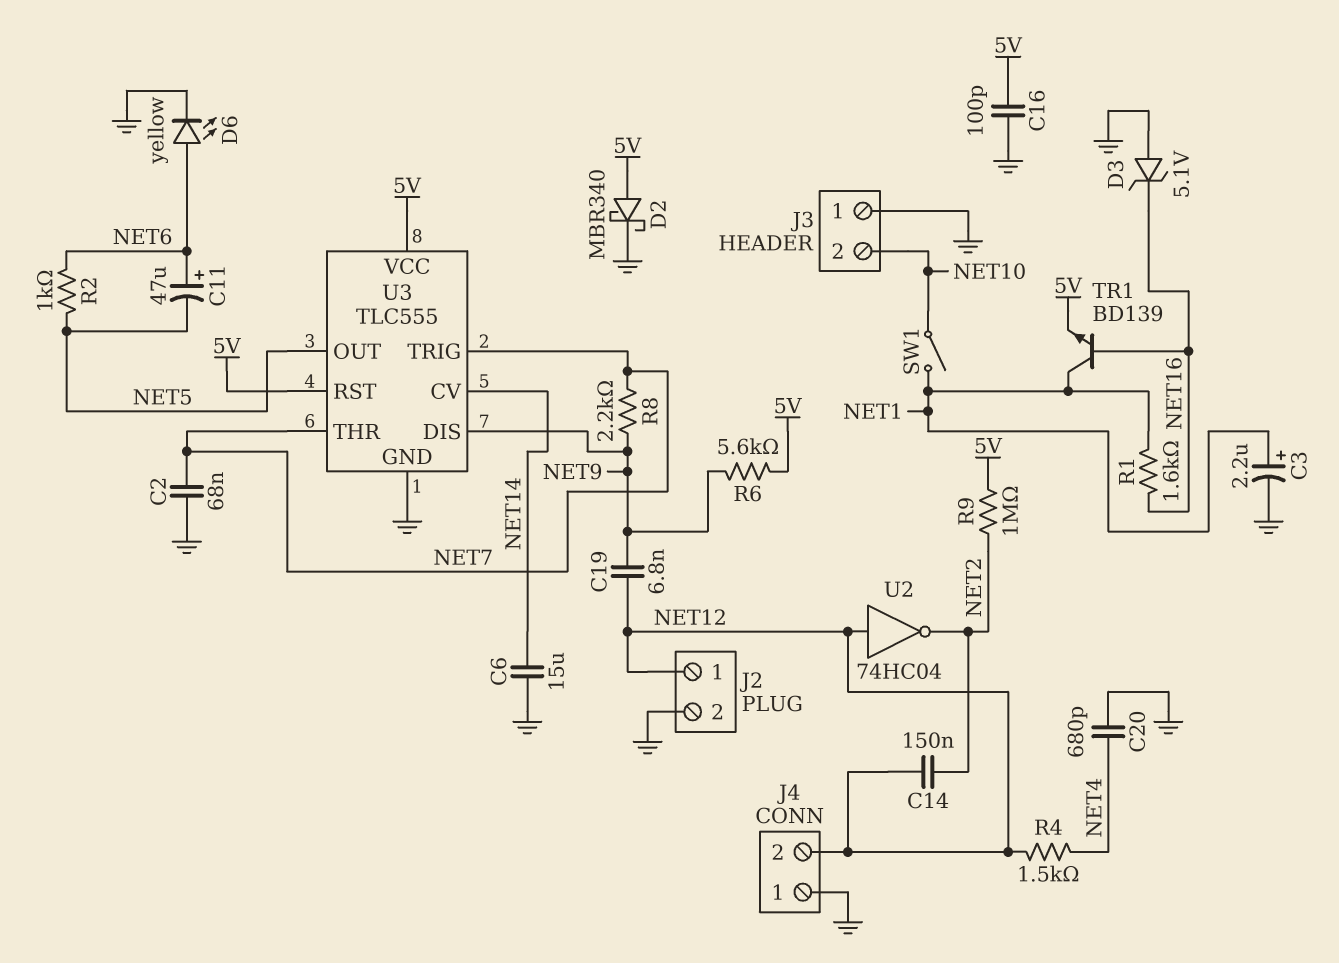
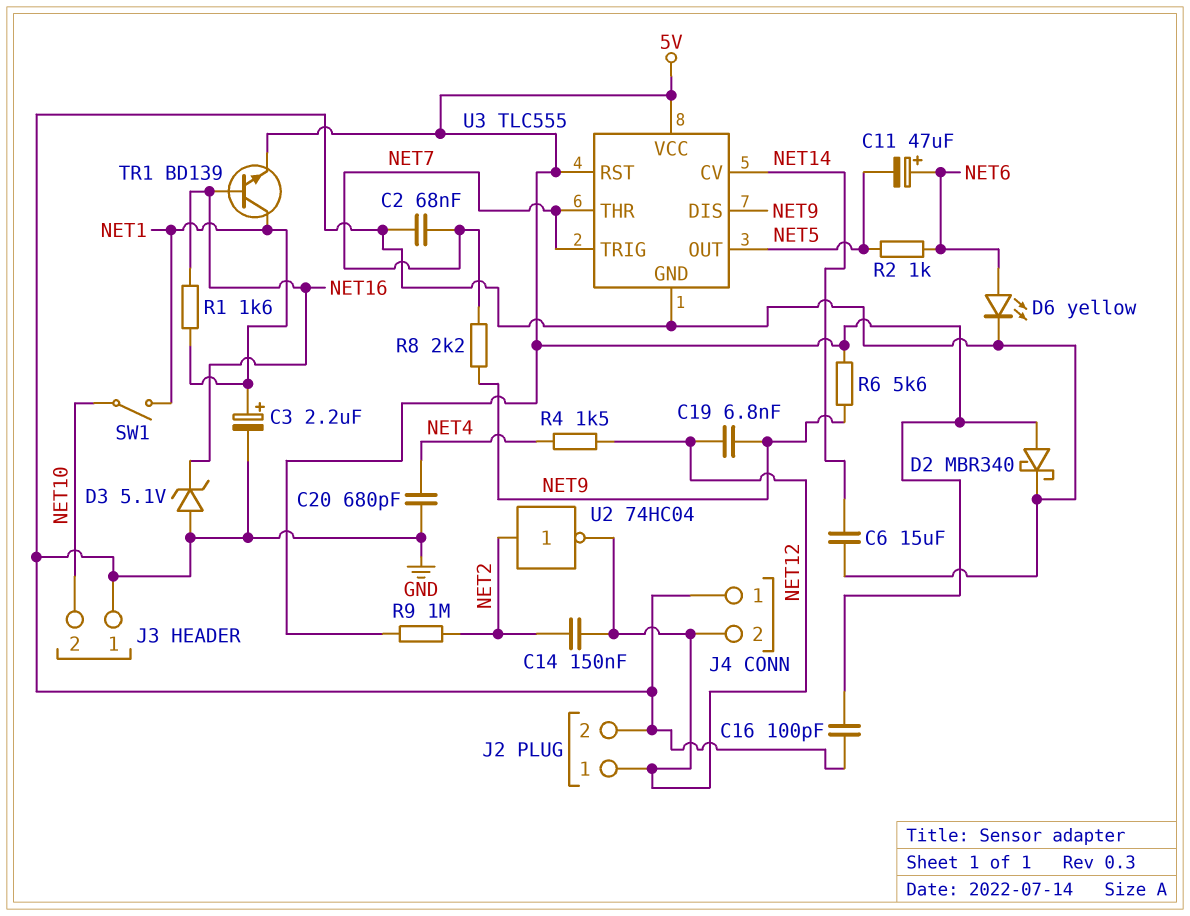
U2: NOT 74HC04 (in NET12, out NET2) -> NOT 74HC04 (in NET2, out NET12)

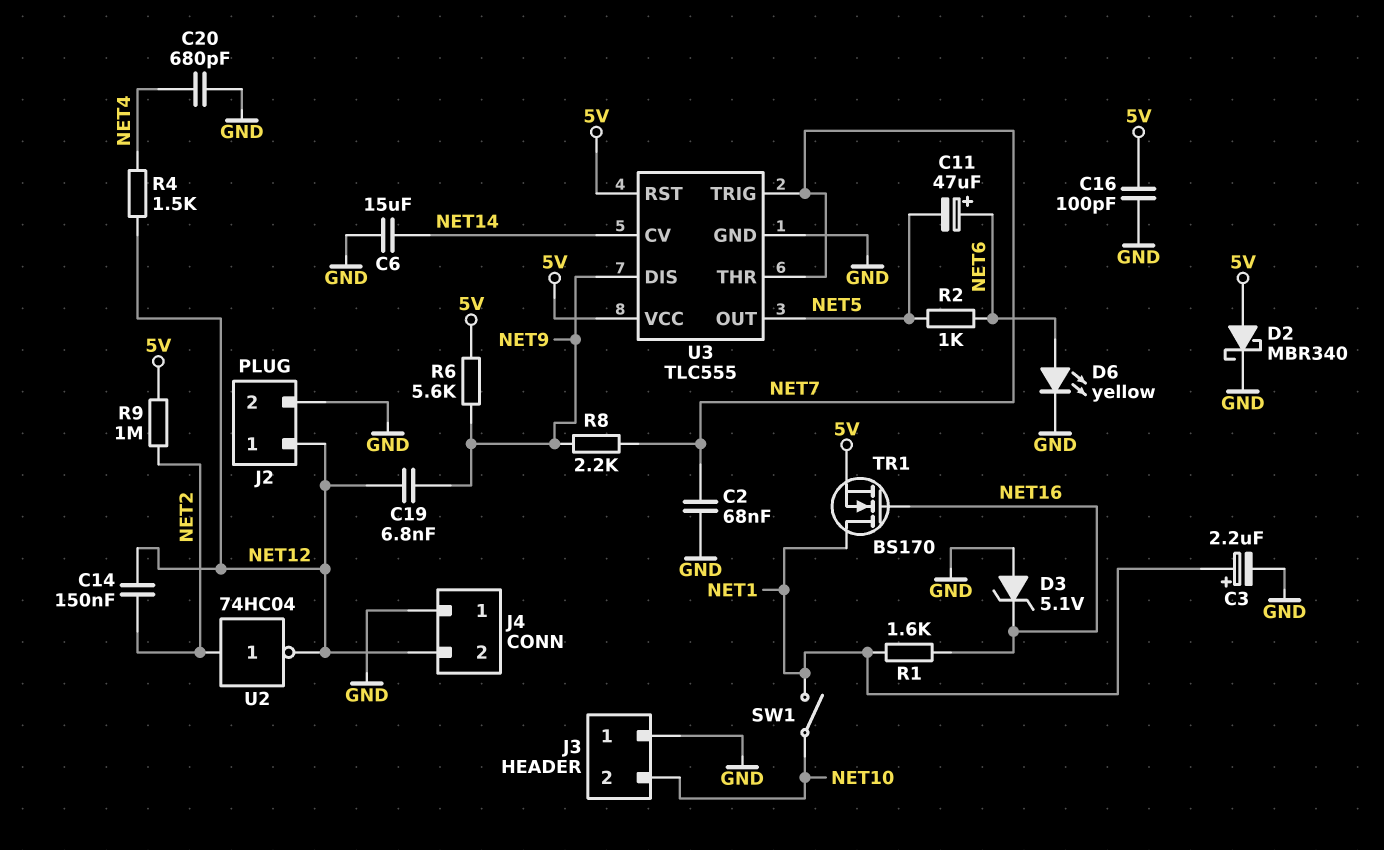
TR1: NPN BD139 (B NET16, C NET1, E 5V) -> NMOS BS170 (G NET16, D NET1, S 5V)

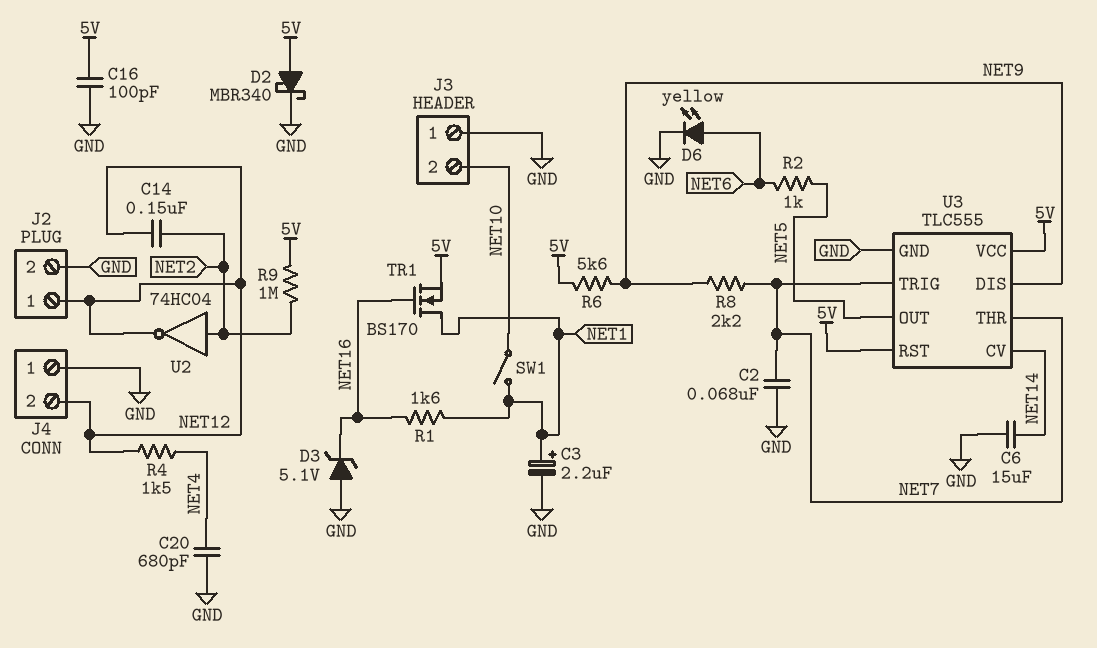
C11: 47uF (plus NET6, minus NET5) -> none
C19: 6.8nF (NET9, NET12) -> none

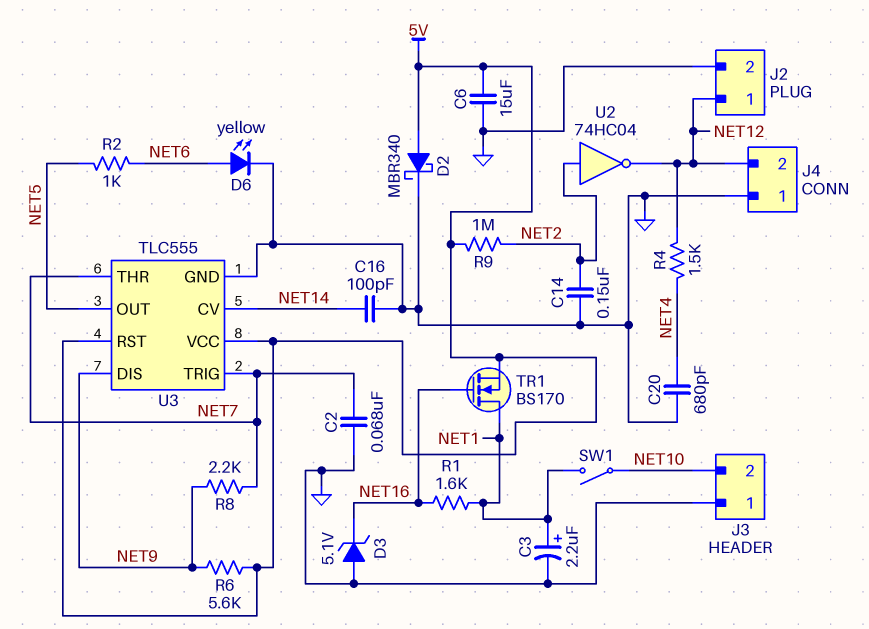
C6: 15uF (GND, NET14) -> 15uF (5V, GND)
C14: 150nF (NET2, NET12) -> 150nF (GND, NET2)
C16: 100pF (5V, GND) -> 100pF (GND, NET14)

